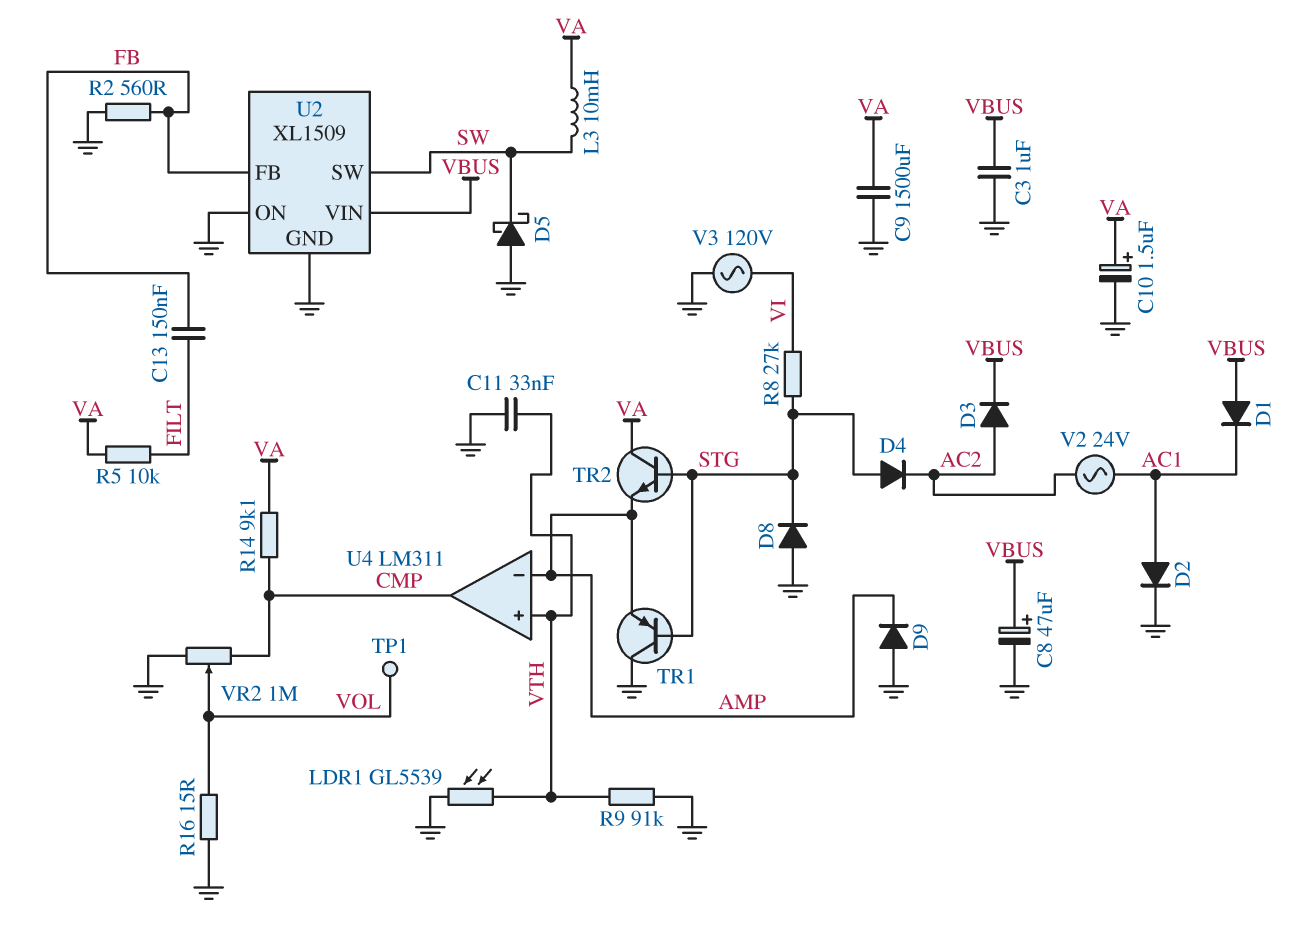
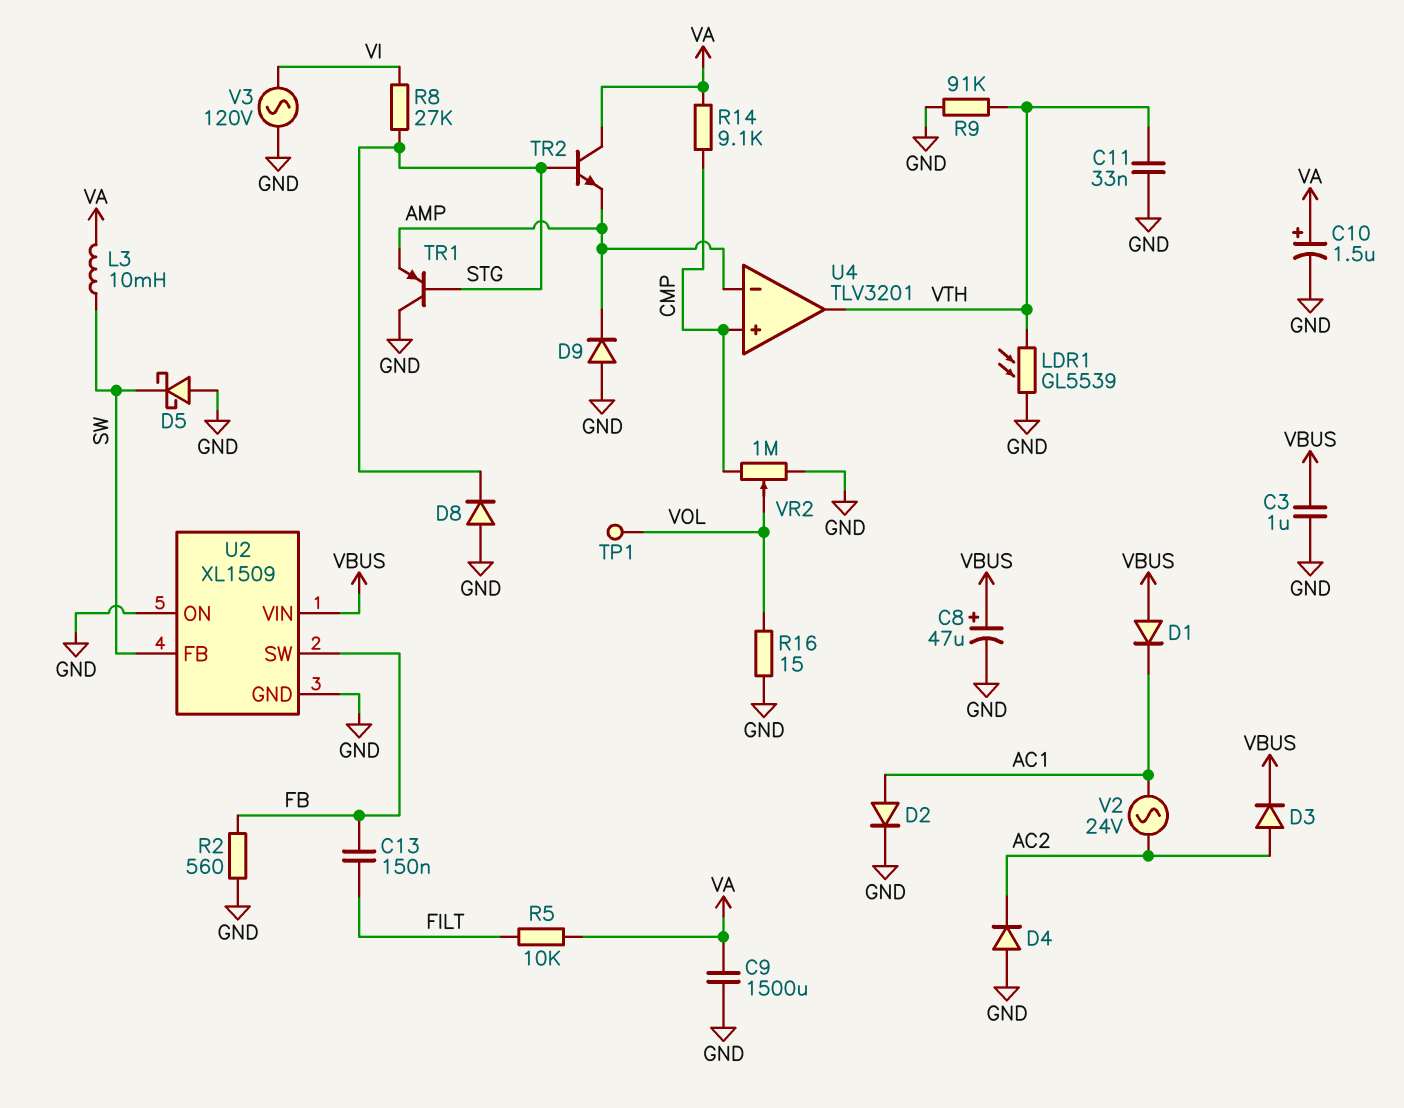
D4: diode (A STG, K AC2) -> diode (A GND, K AC2)
U2 pin FB: FB -> SW
U2 pin SW: SW -> FB
U4: LM311 -> TLV3201
U4 pin in+: VTH -> CMP
U4 pin out: CMP -> VTH

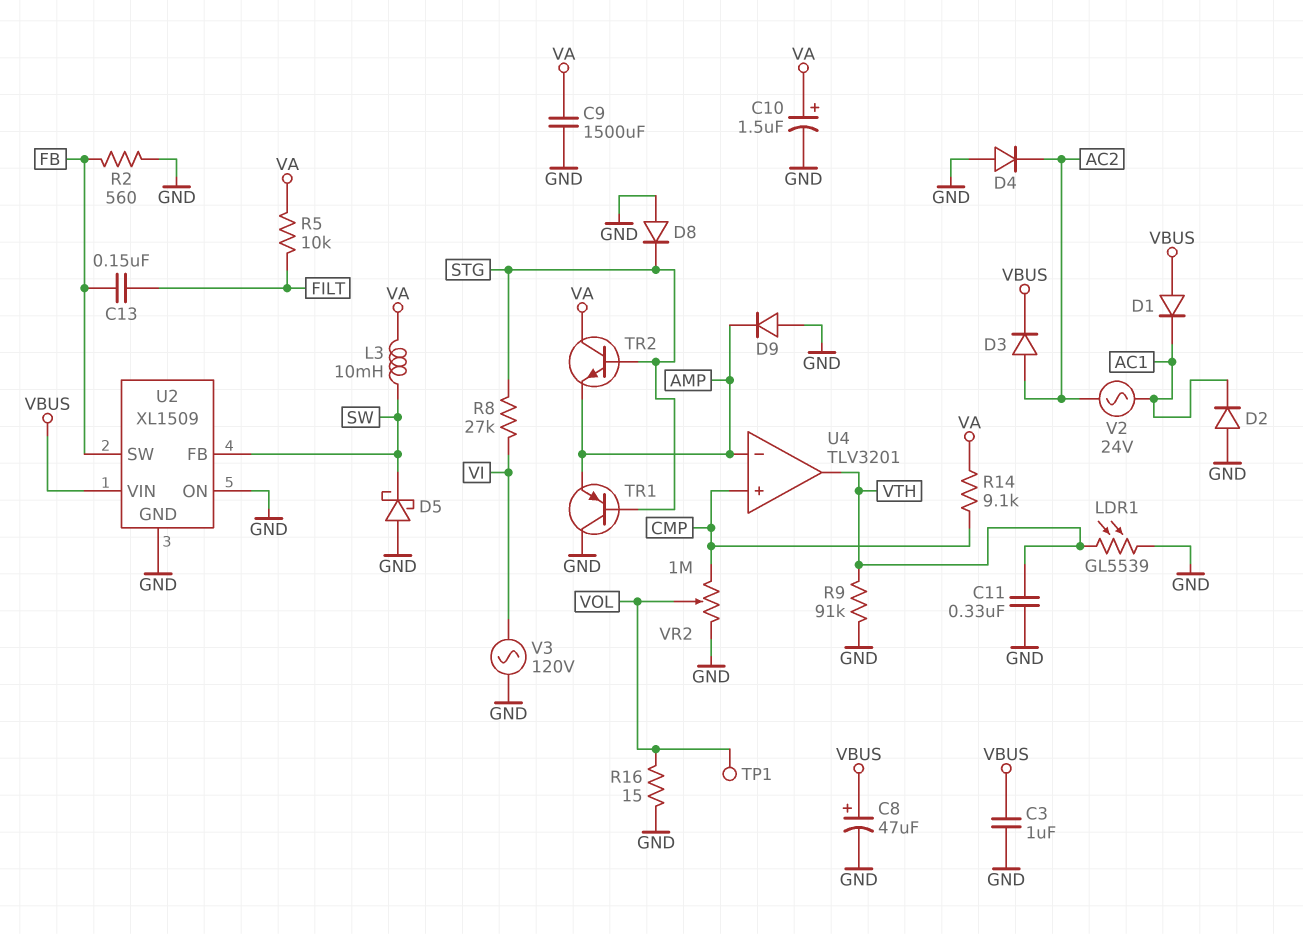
C11: 33nF (GND, VTH) -> 330nF (GND, VTH)
D2: diode (A AC1, K GND) -> diode (A GND, K AC1)

